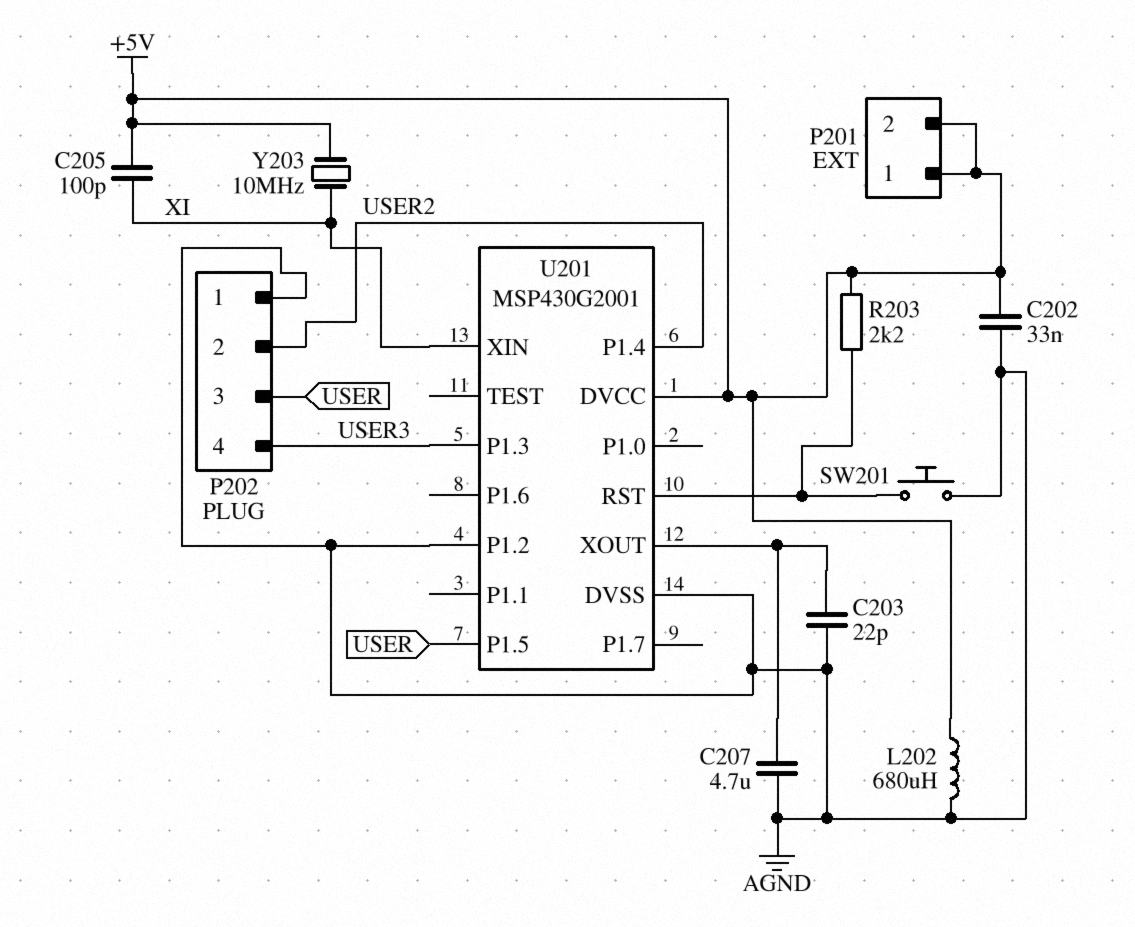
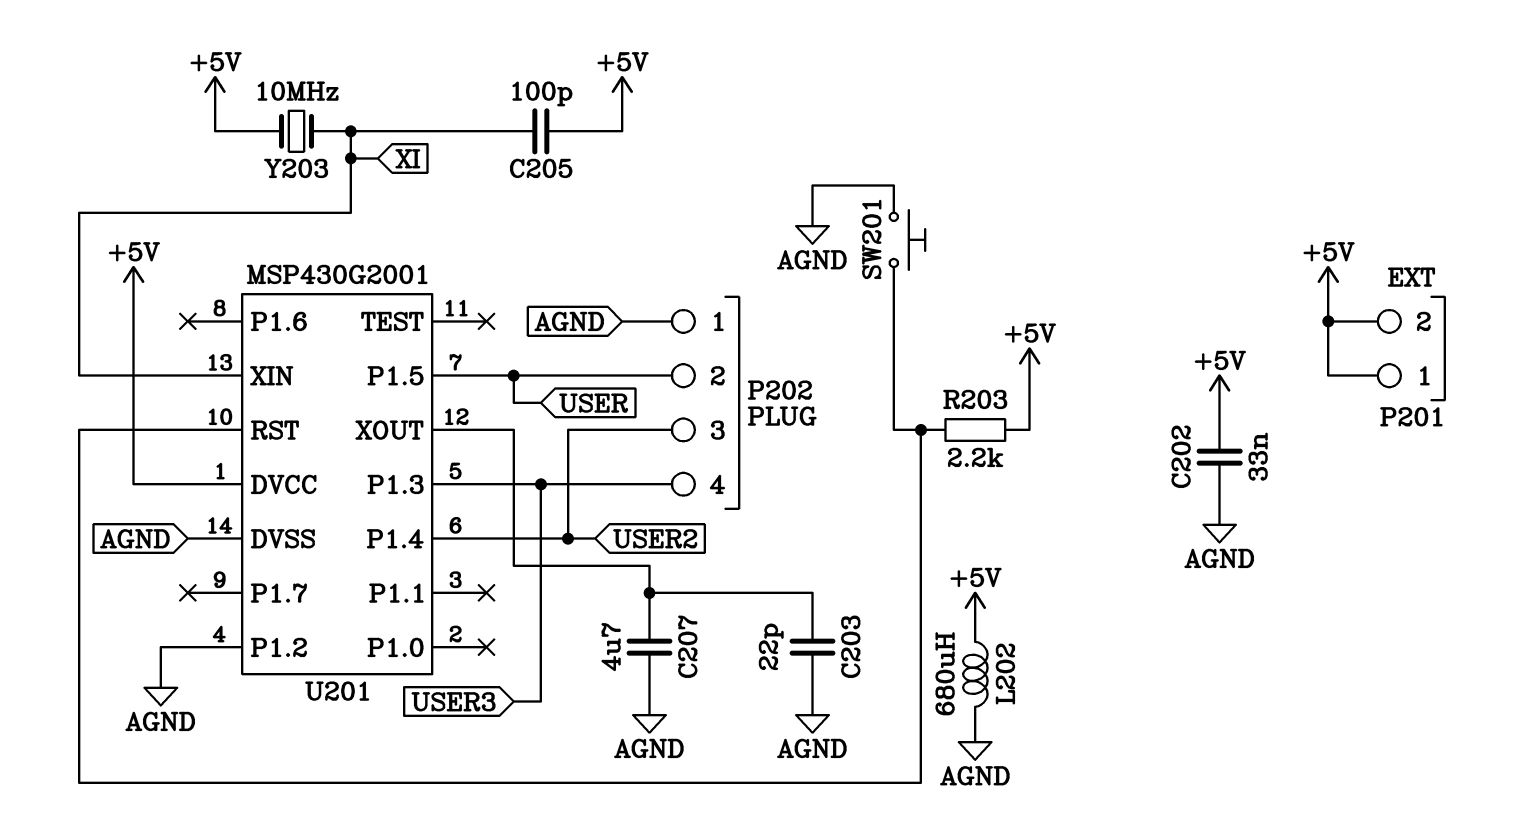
P202 pin 2: USER2 -> USER
P202 pin 3: USER -> USER2

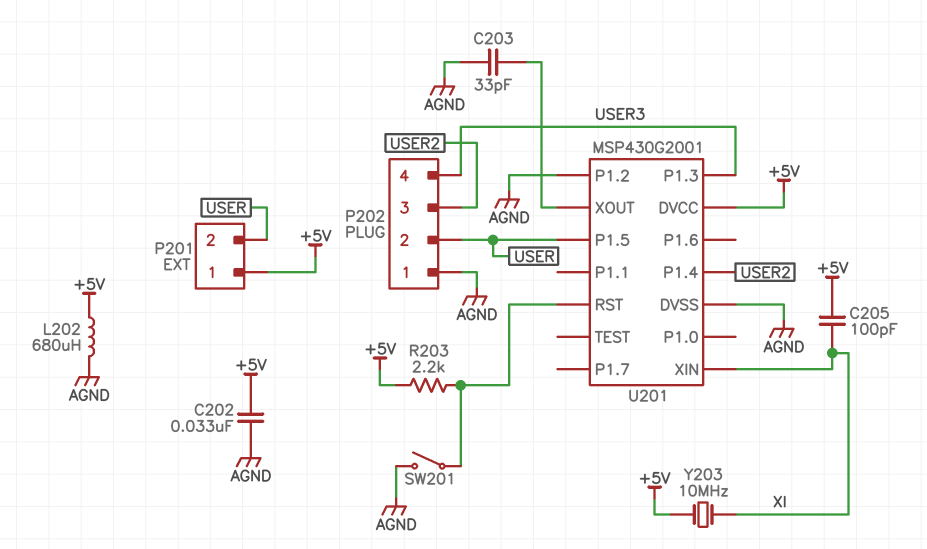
C203: 22pF (AGND, U201/XOUT) -> 33pF (AGND, U201/XOUT)
C207: 4.7uF (AGND, U201/XOUT) -> none
P201 pin 2: +5V -> USER
SW201: button (AGND, U201/RST) -> switch (AGND, U201/RST)

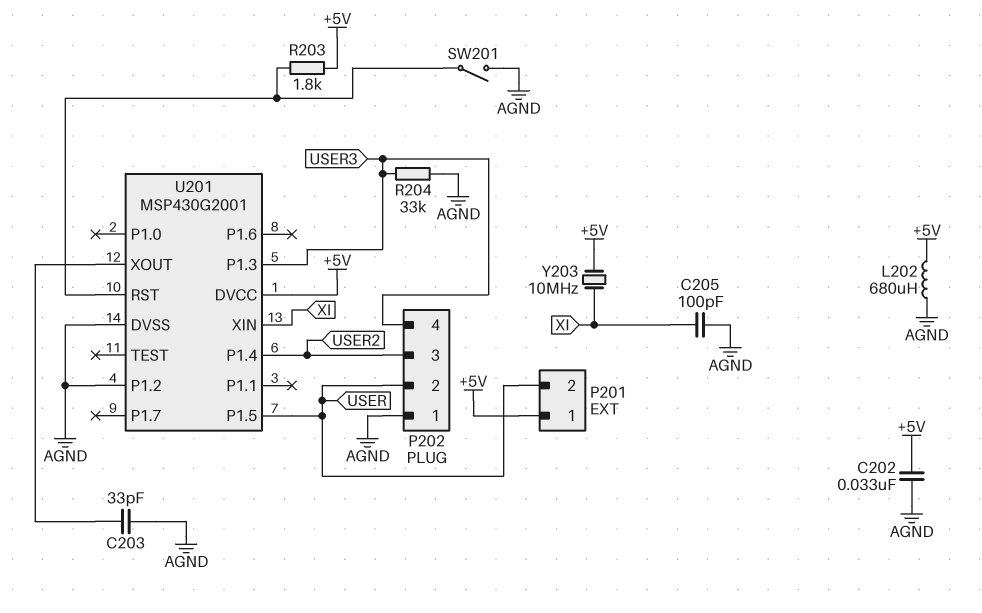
C205: 100pF (+5V, XI) -> 100pF (AGND, XI)
R203: 2.2k (+5V, U201/RST) -> 1.8k (+5V, U201/RST)
R204: none -> 33k (AGND, USER3)

